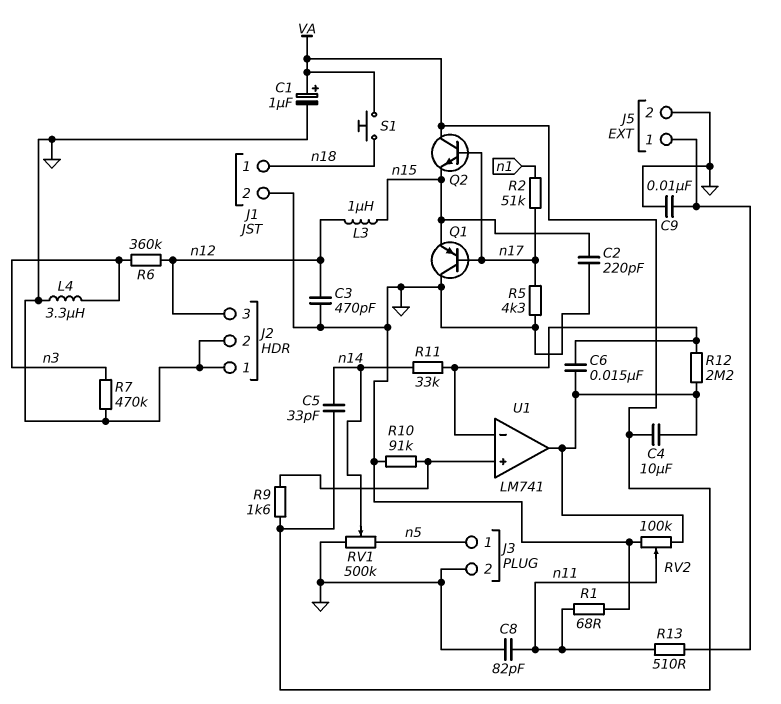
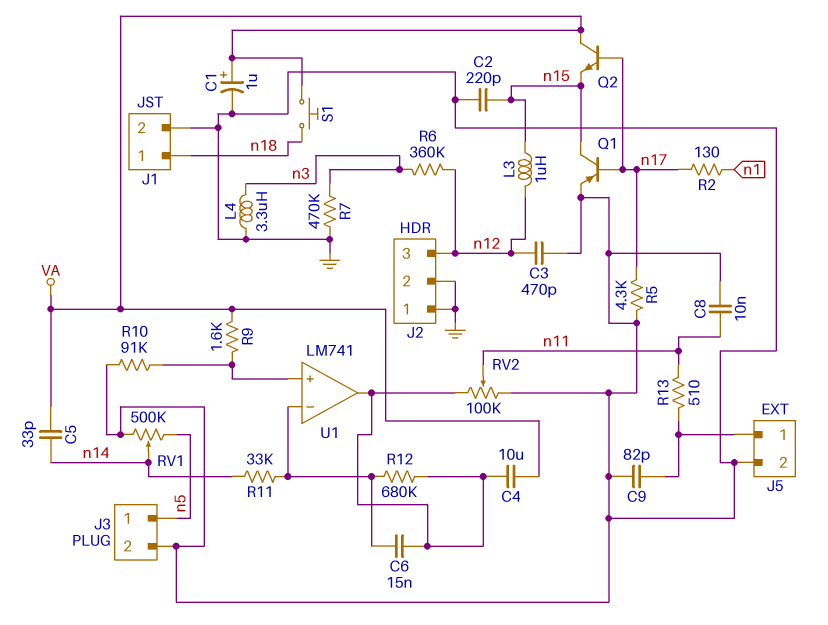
C8: 82pF (GND, n11) -> 10nF (GND, n11)
C9: 10nF (GND, J5/1) -> 82pF (GND, J5/1)
Q1: PNP (B n17, C GND, E n15) -> PNP (B n17, C n15, E GND)
R1: 68 (GND, n11) -> none
R2: 51k (n1, n17) -> 130 (n1, n17)
R12: 2.2M (U1/in-, U1/out) -> 680k (U1/in-, U1/out)

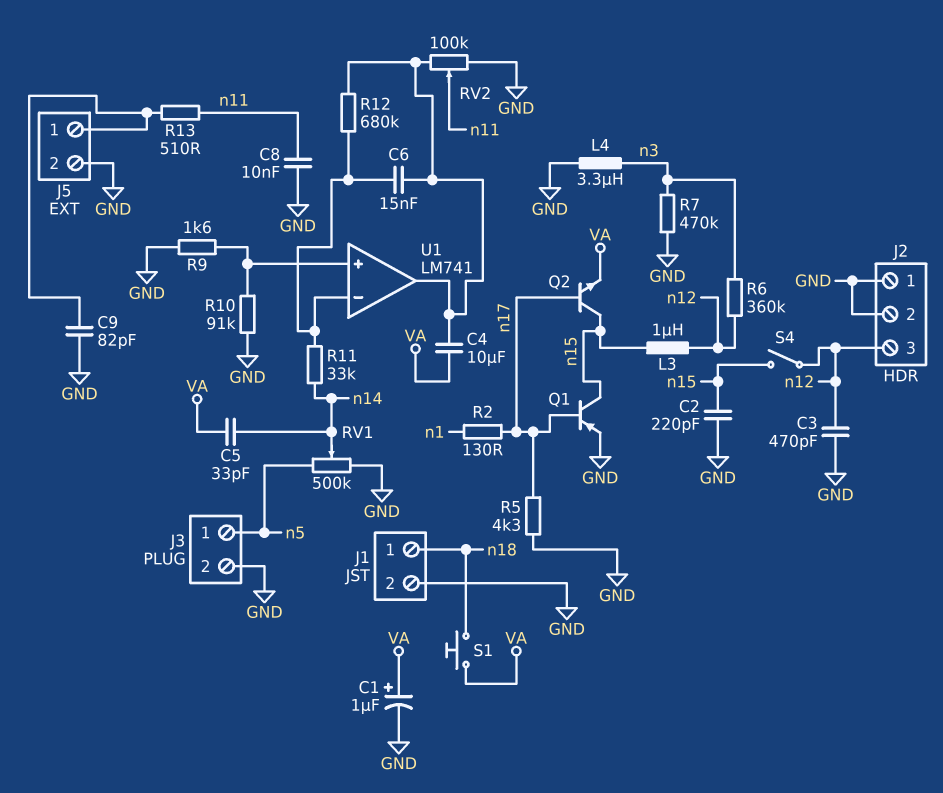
Q2: NPN (B n17, C VA, E n15) -> NPN (B n17, C n15, E VA)
R9: 1.6k (U1/in+, VA) -> 1.6k (GND, U1/in+)
S4: none -> switch (n12, n15)

